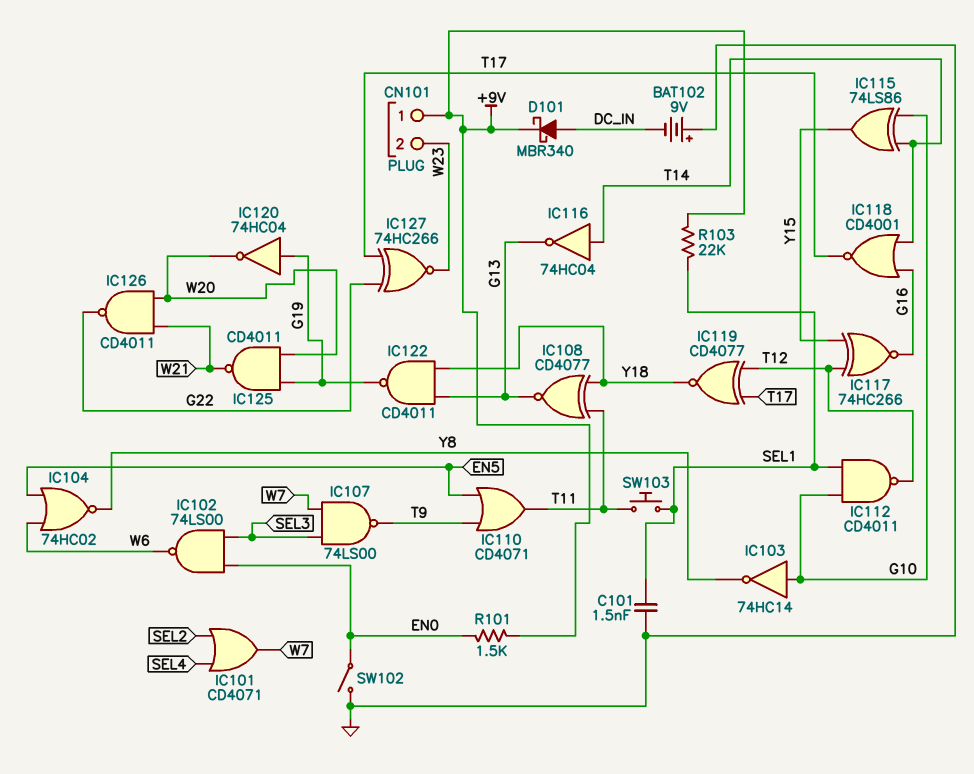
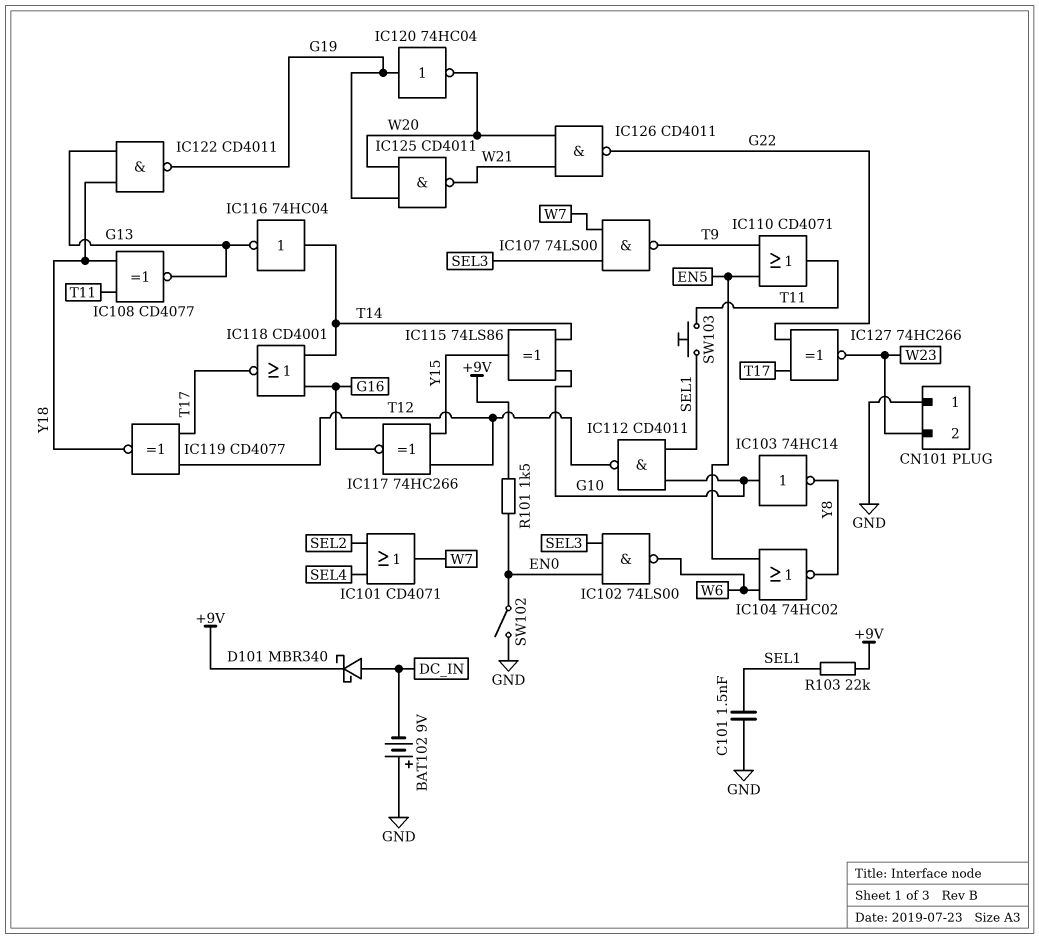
CN101 pin 1: +9V -> GND

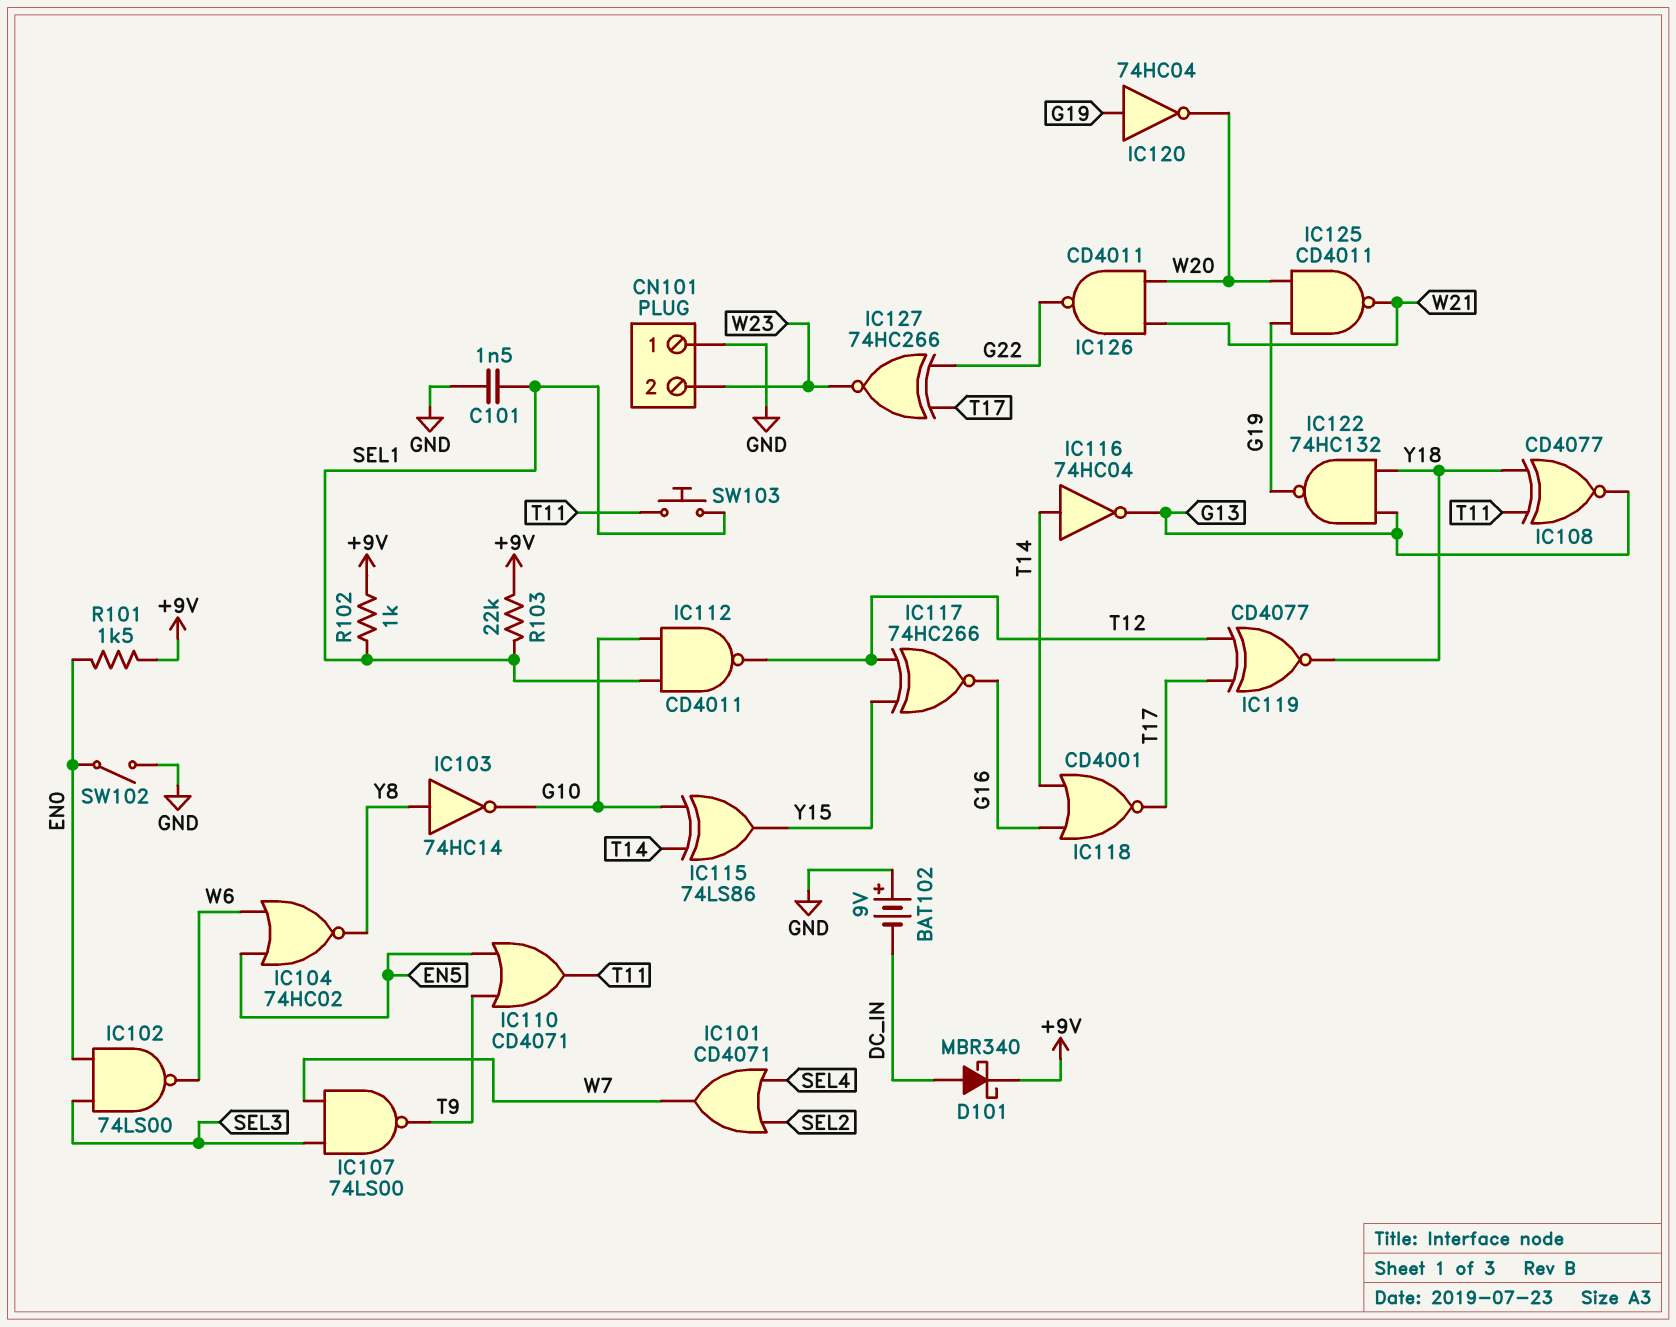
IC103: NOT 74HC14 (in G10, out Y8) -> NOT 74HC14 (in Y8, out G10)
IC122: NAND CD4011 (in G13, in Y18, out G19) -> NAND 74HC132 (in G13, in Y18, out G19)
R102: none -> 1k (+9V, SEL1)

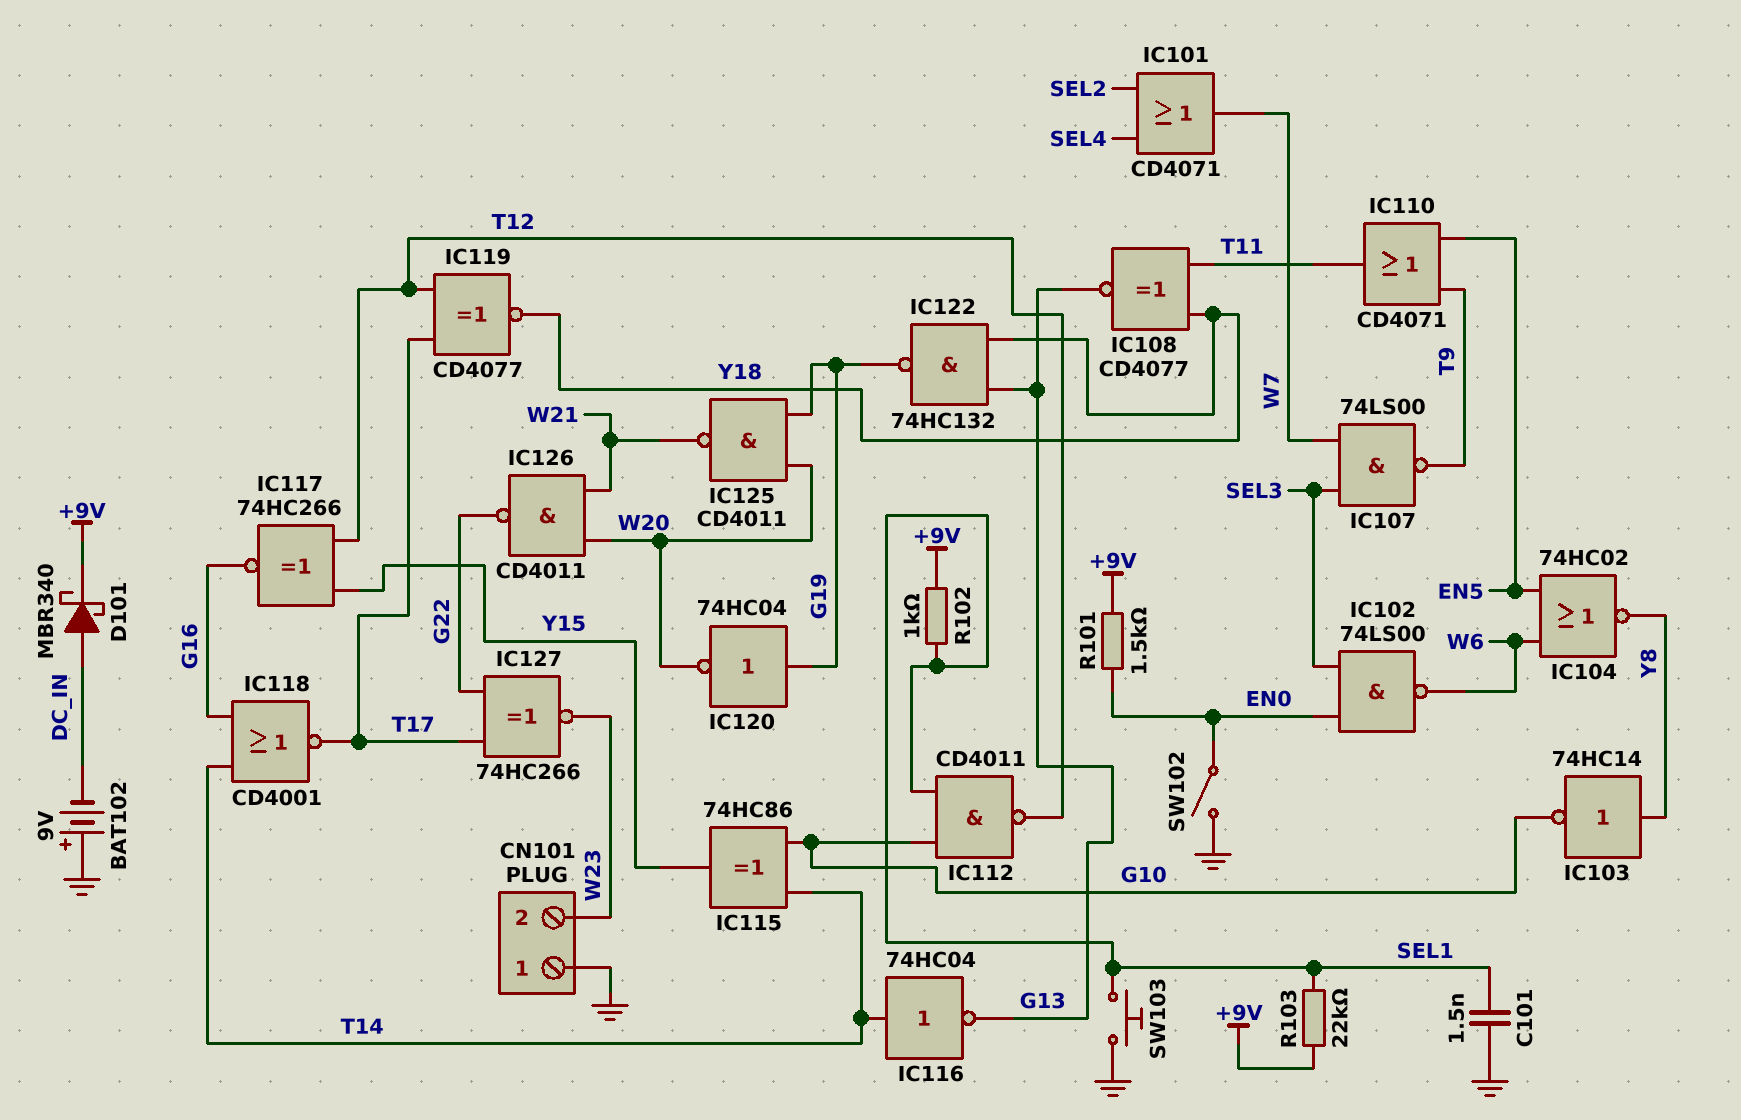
IC115: XOR 74LS86 (in G10, in T14, out Y15) -> XOR 74HC86 (in G10, in T14, out Y15)
SW103: button (SEL1, T11) -> button (GND, SEL1)

